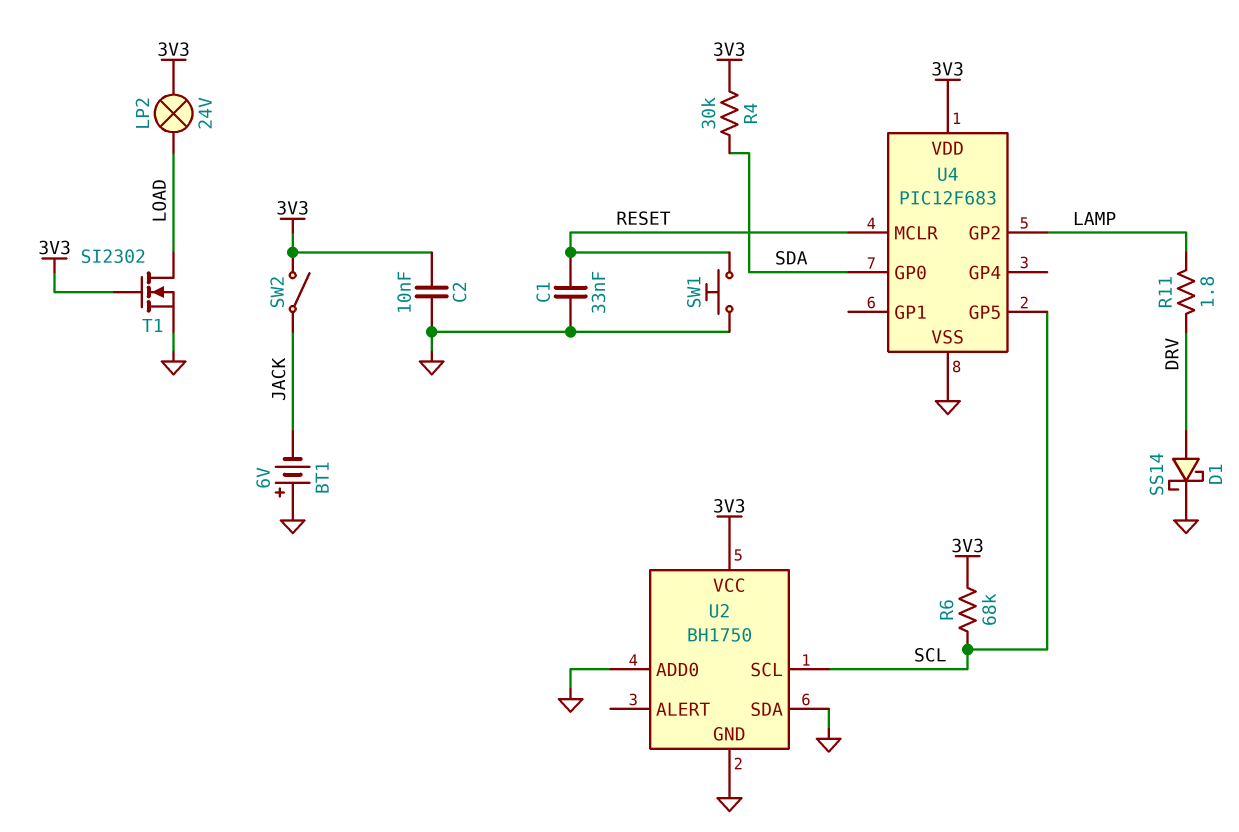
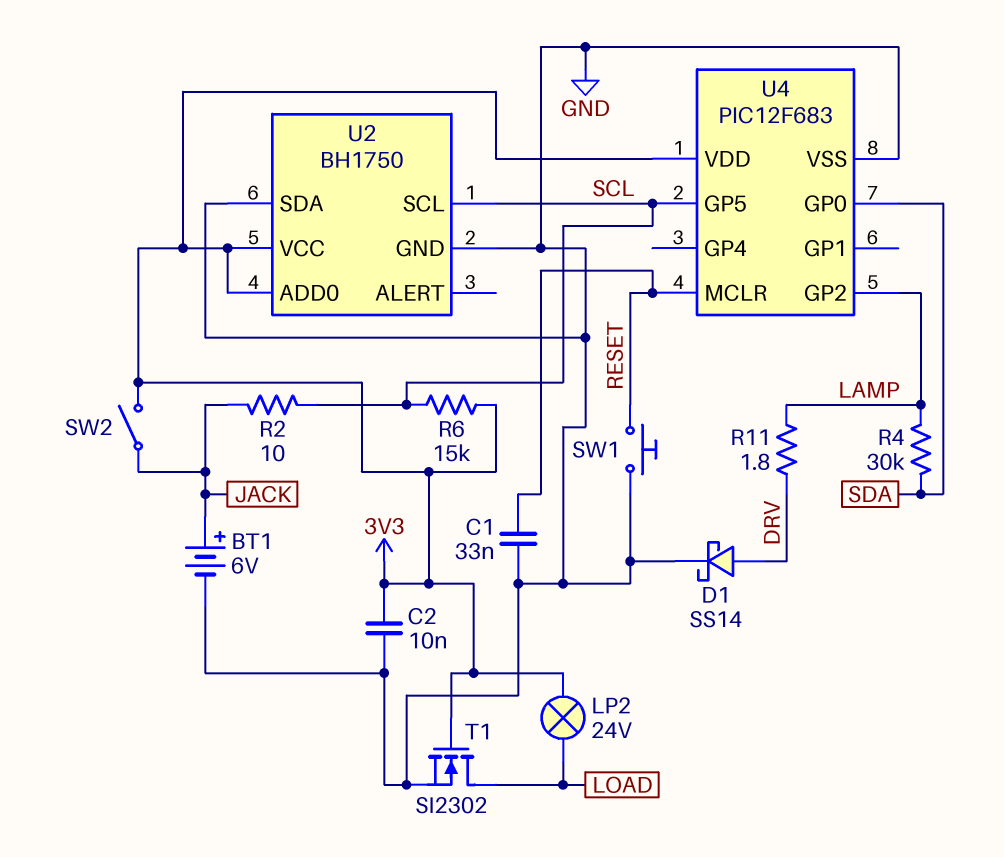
BT1: 6V (plus GND, minus JACK) -> 6V (plus JACK, minus GND)
R2: none -> 10 (JACK, SCL)
R4: 30k (3V3, SDA) -> 30k (LAMP, SDA)
R6: 68k (3V3, SCL) -> 15k (3V3, SCL)
U2 pin ADD0: GND -> 3V3

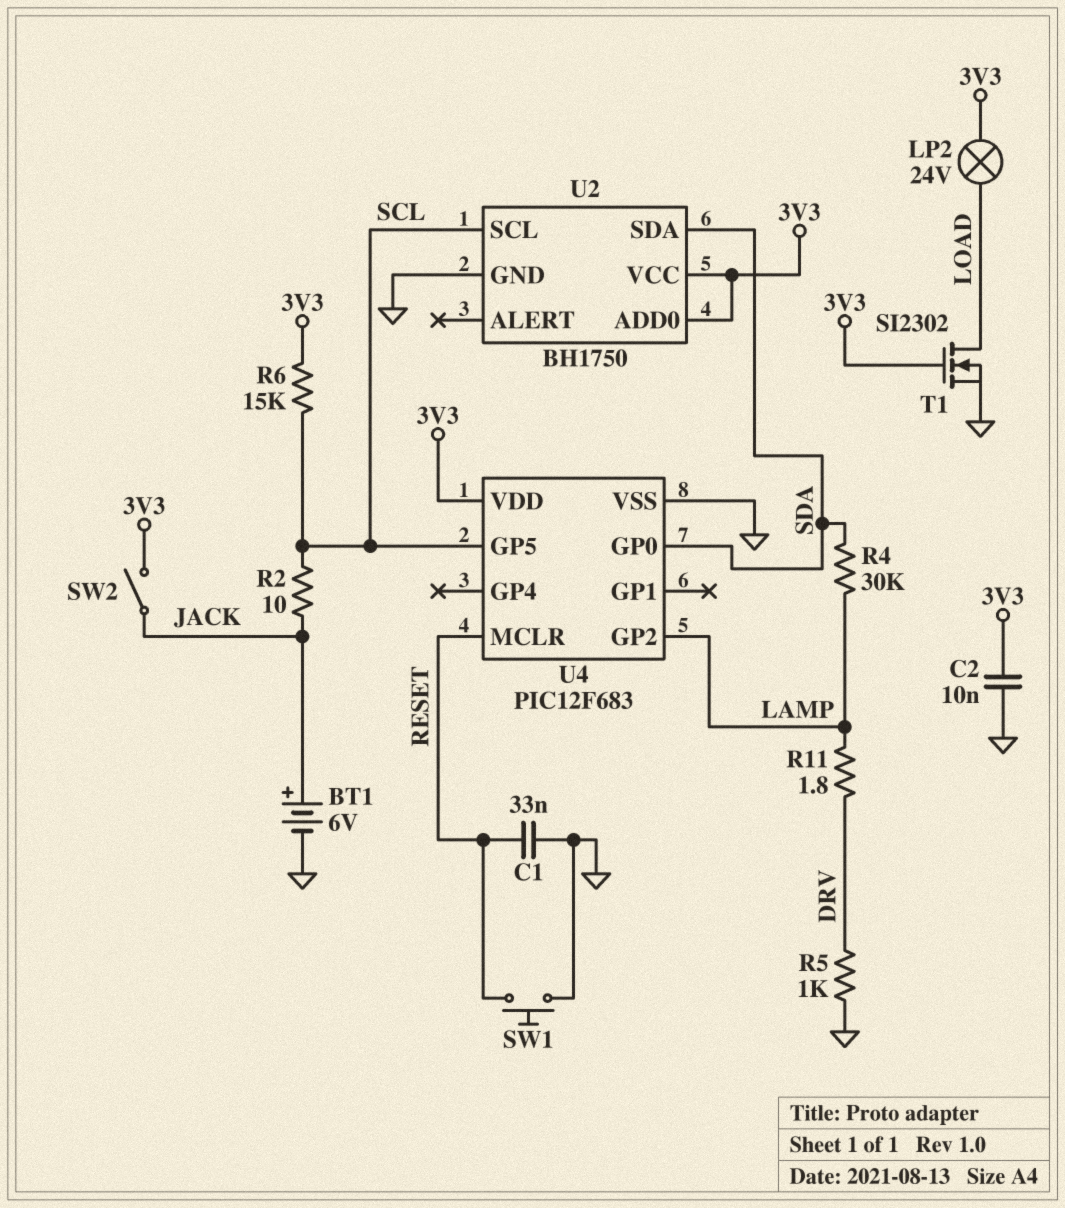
D1: schottky SS14 (A DRV, K GND) -> none
R5: none -> 1k (DRV, GND)
U2 pin SDA: GND -> SDA

